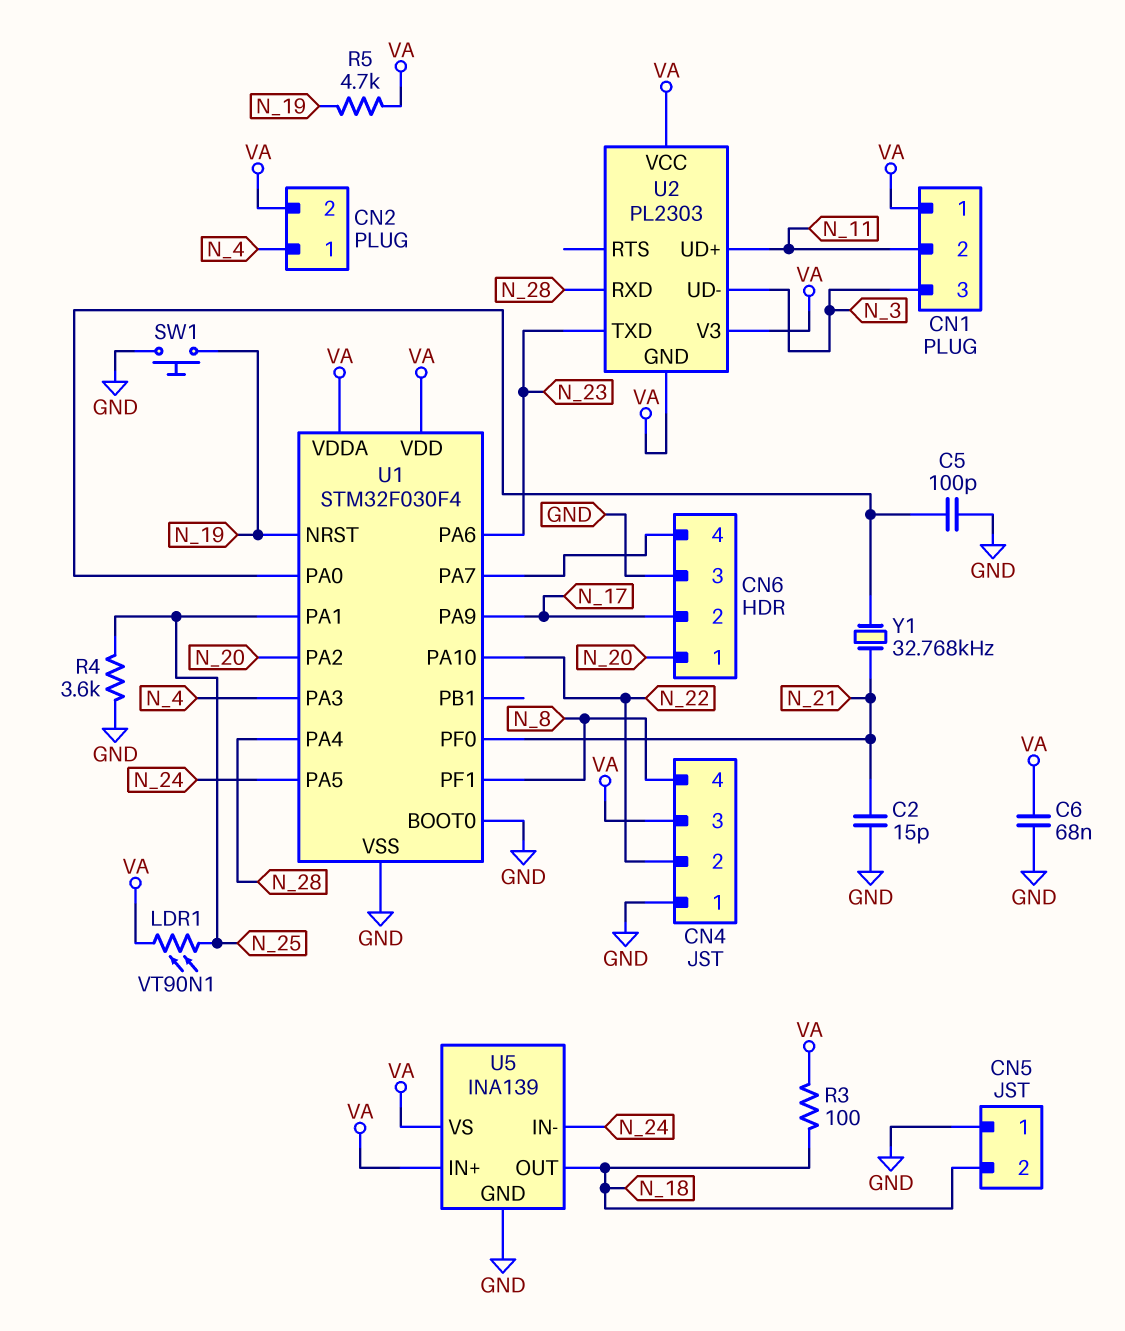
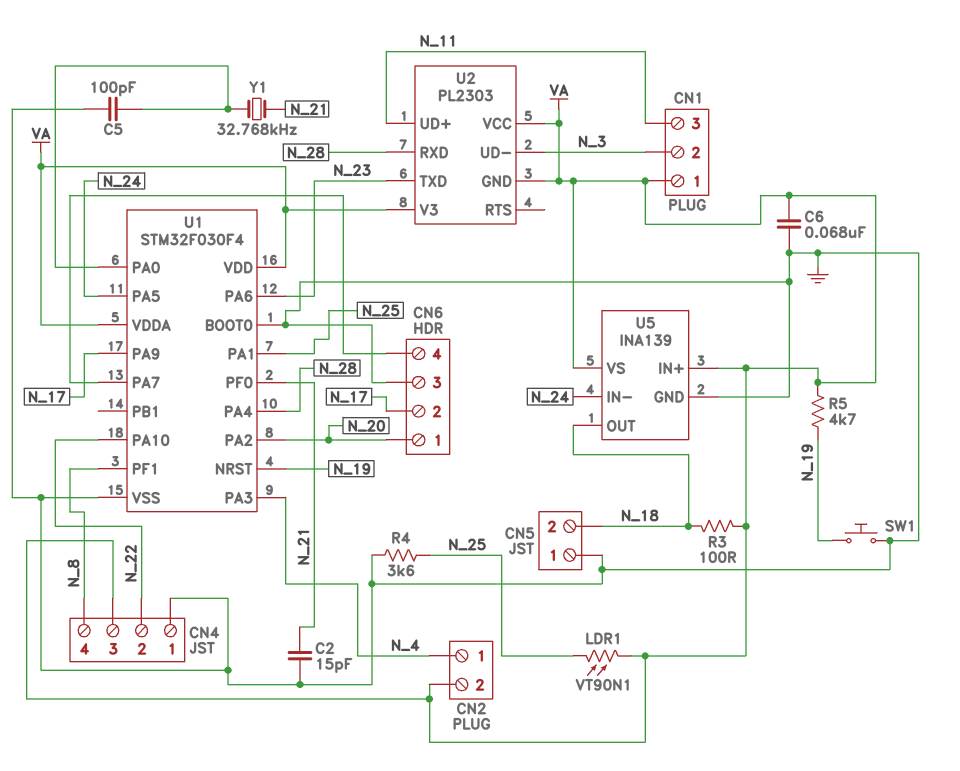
CN1 pin 2: N_11 -> N_3
CN1 pin 3: N_3 -> N_11

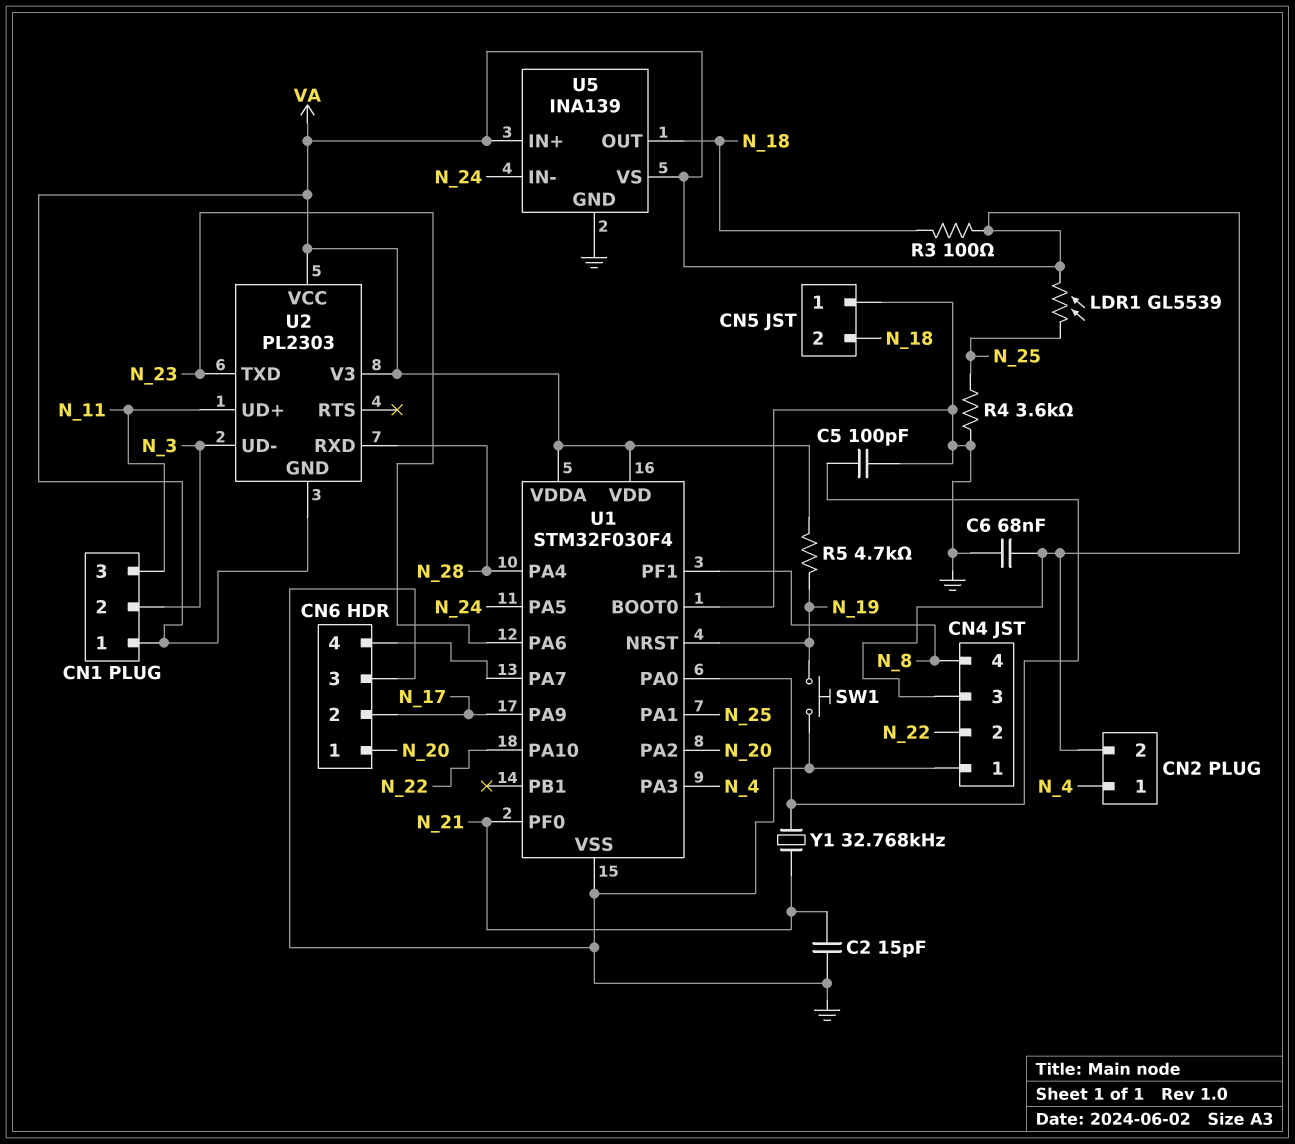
LDR1: VT90N1 (N_25, VA) -> GL5539 (N_25, VA)

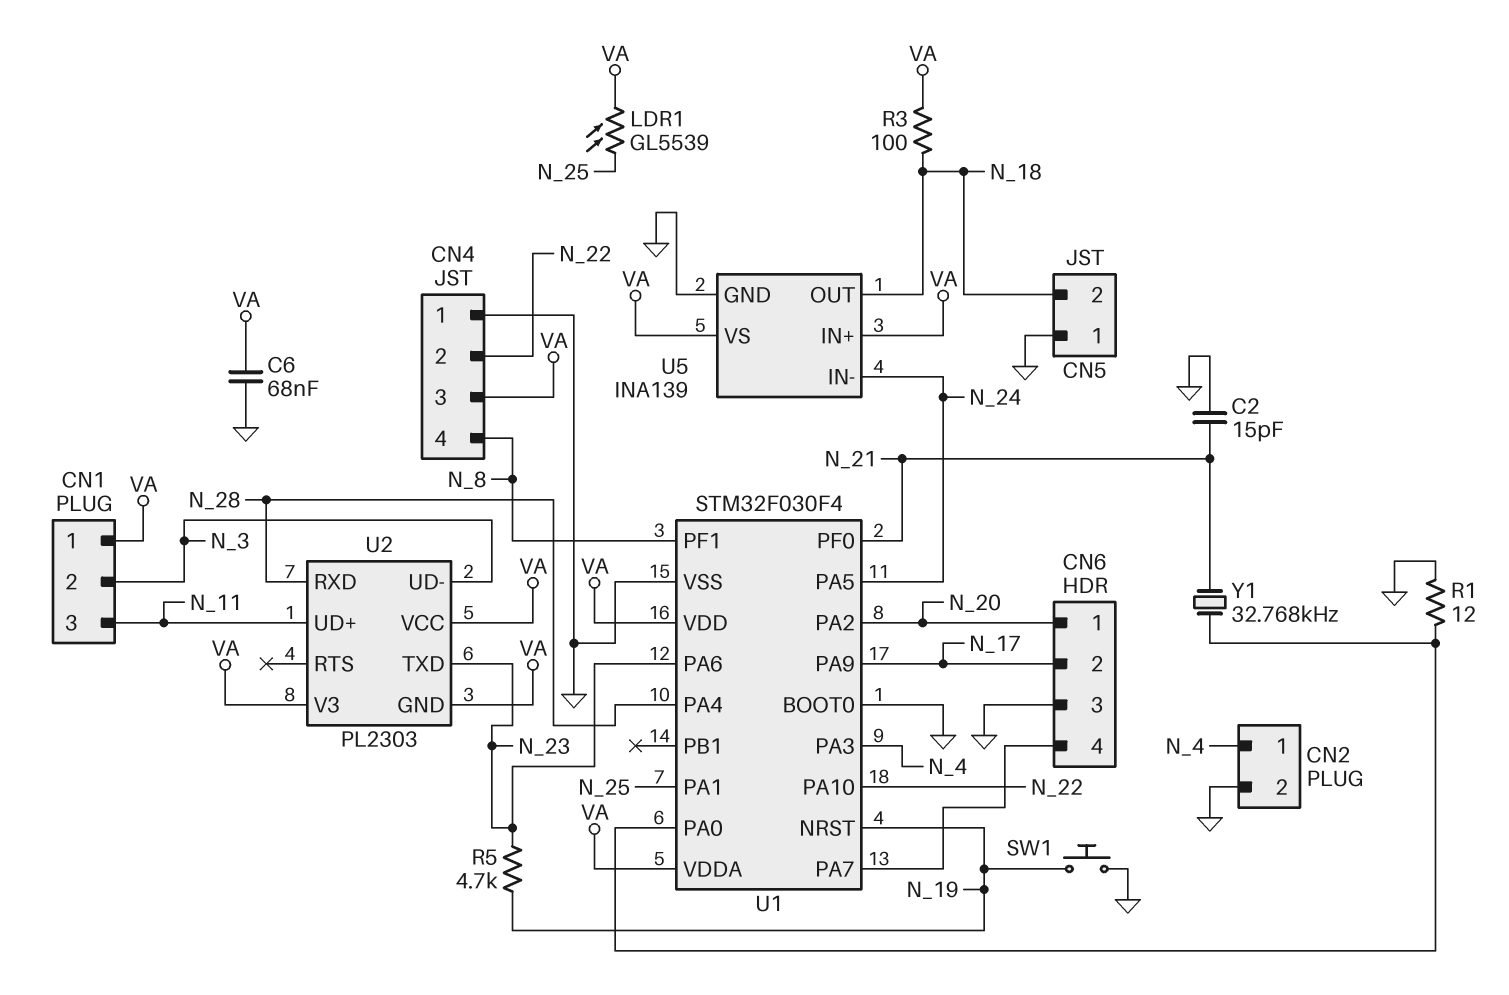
C5: 100pF (GND, U1/PA0) -> none
CN2 pin 2: VA -> GND
R1: none -> 12 (GND, U1/PA0)
R4: 3.6k (GND, N_25) -> none
R5: 4.7k (N_19, VA) -> 4.7k (N_19, N_23)

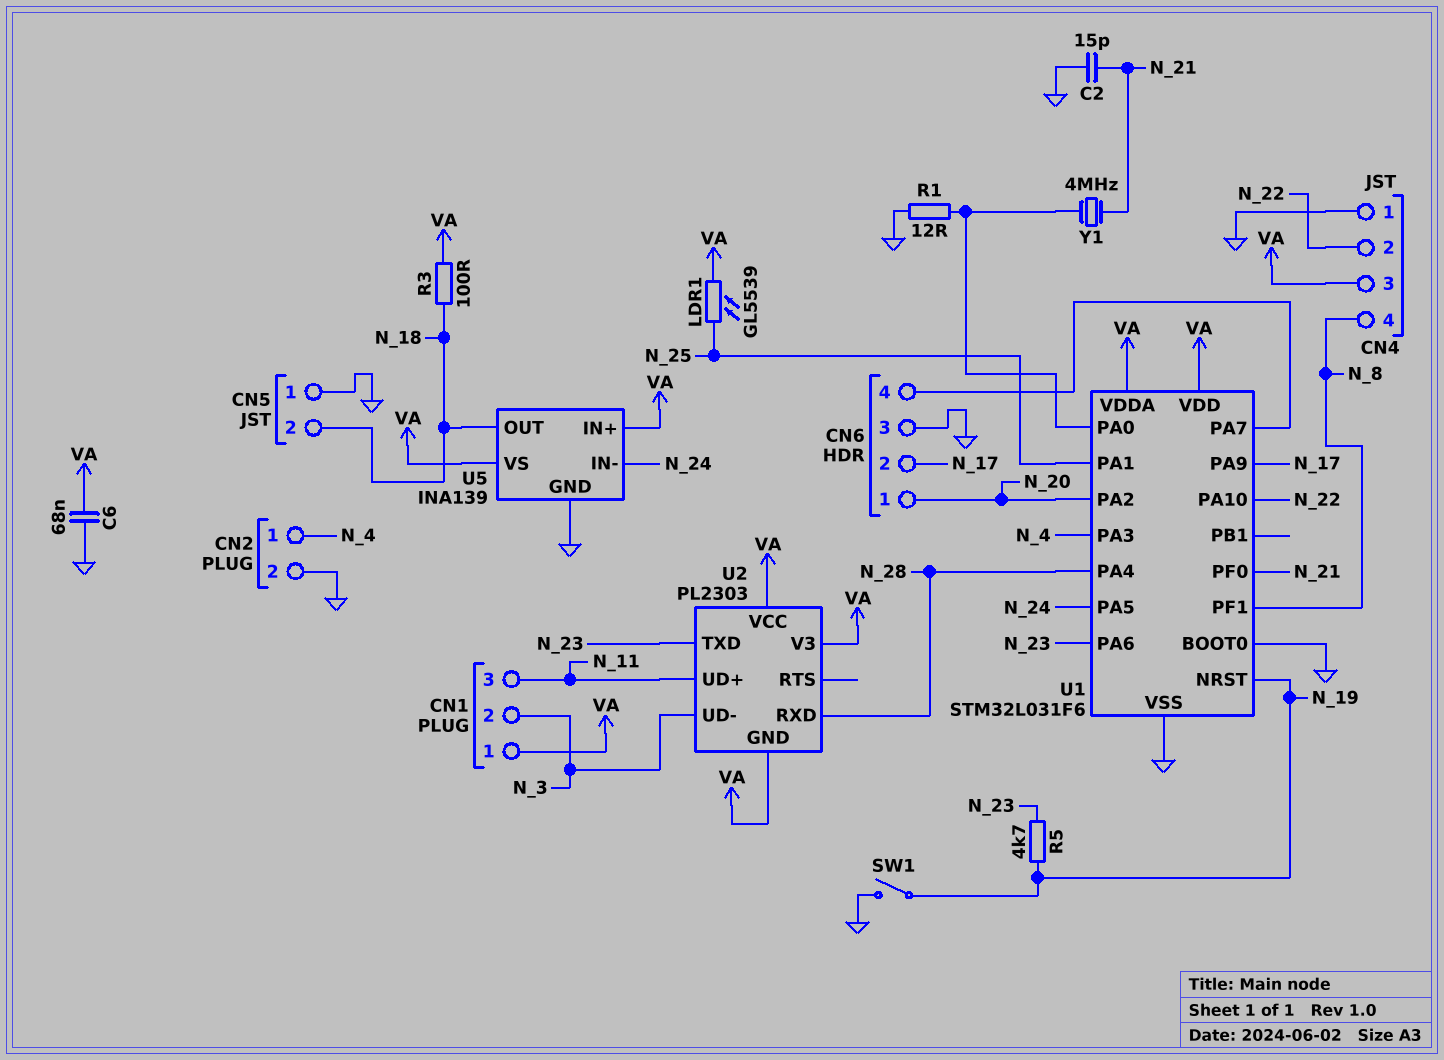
SW1: button (GND, N_19) -> switch (GND, N_19)
U1: STM32F030F4 -> STM32L031F6
Y1: 32.768kHz (N_21, U1/PA0) -> 4MHz (N_21, U1/PA0)

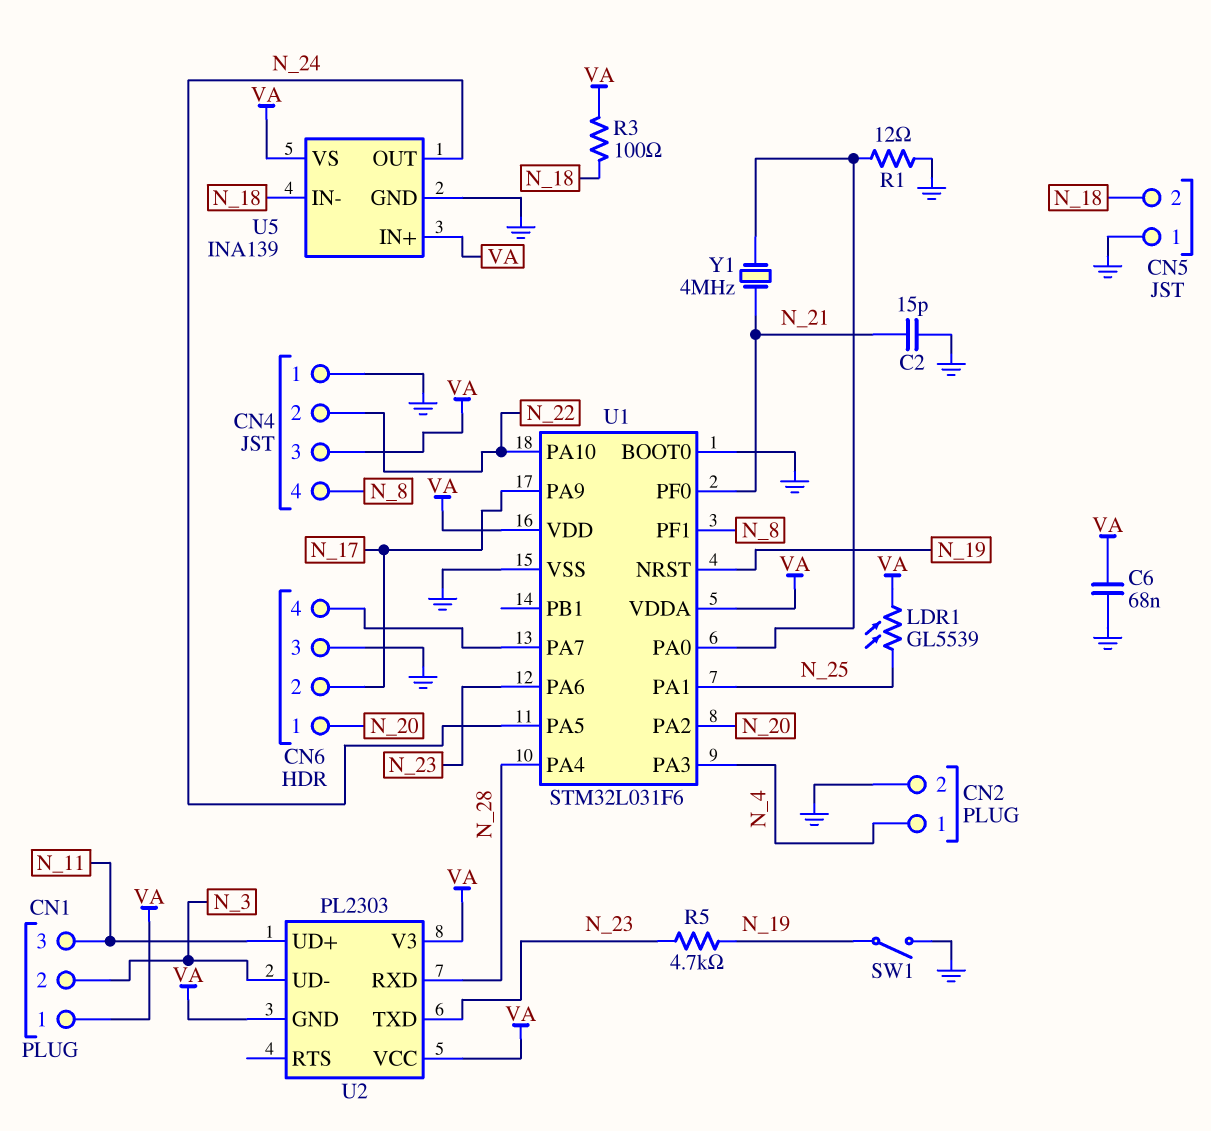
U5 pin IN-: N_24 -> N_18
U5 pin OUT: N_18 -> N_24

